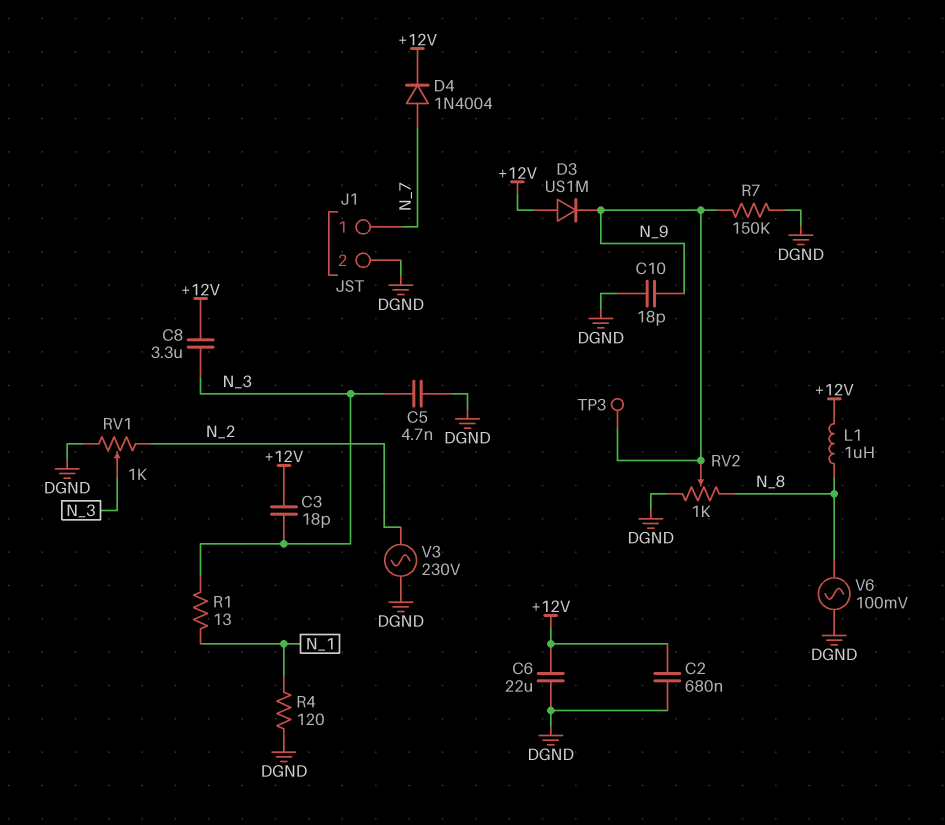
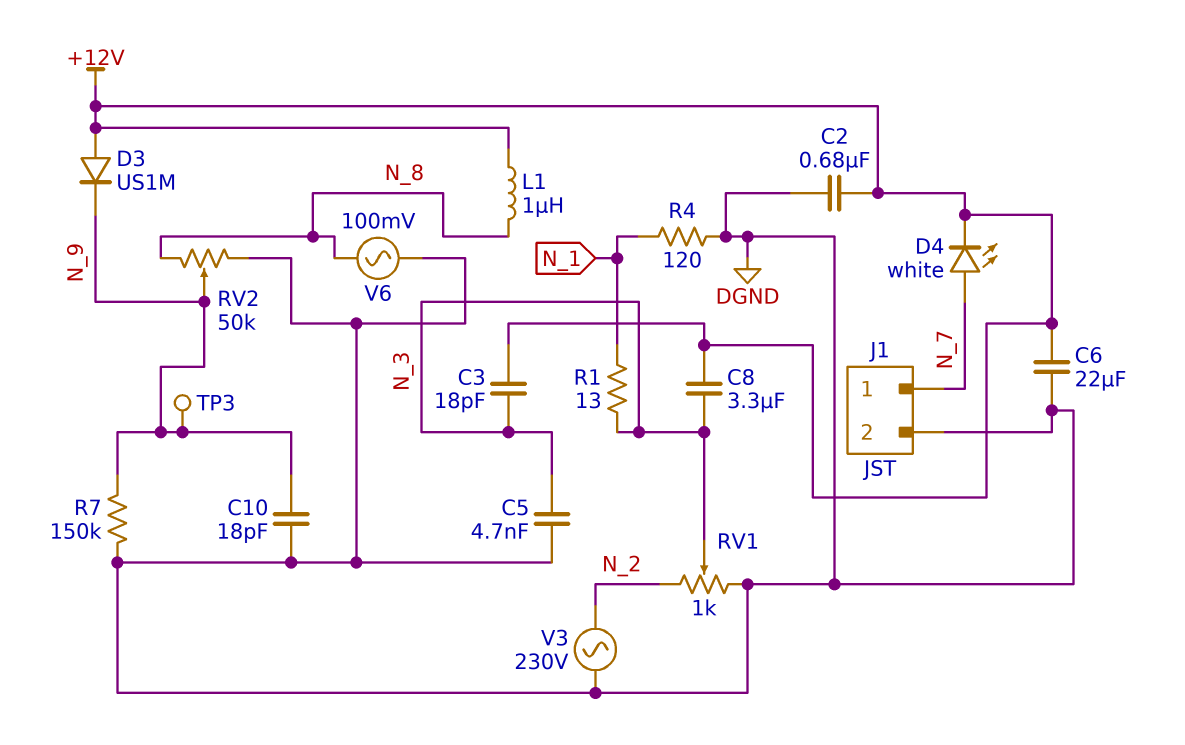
D4: diode 1N4004 (A N_7, K +12V) -> LED white (A N_7, K +12V)
RV2: 1k (DGND, N_8, wiper N_9) -> 50k (DGND, N_8, wiper N_9)

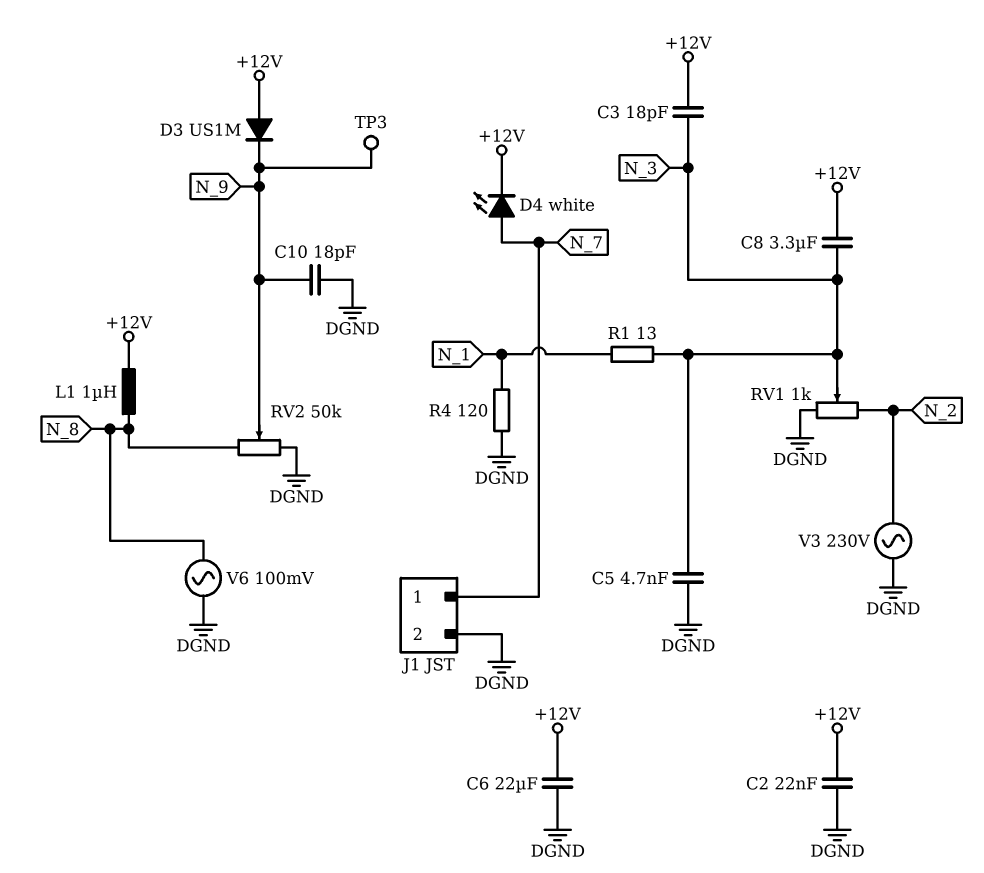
C2: 680nF (+12V, DGND) -> 22nF (+12V, DGND)
R7: 150k (DGND, N_9) -> none

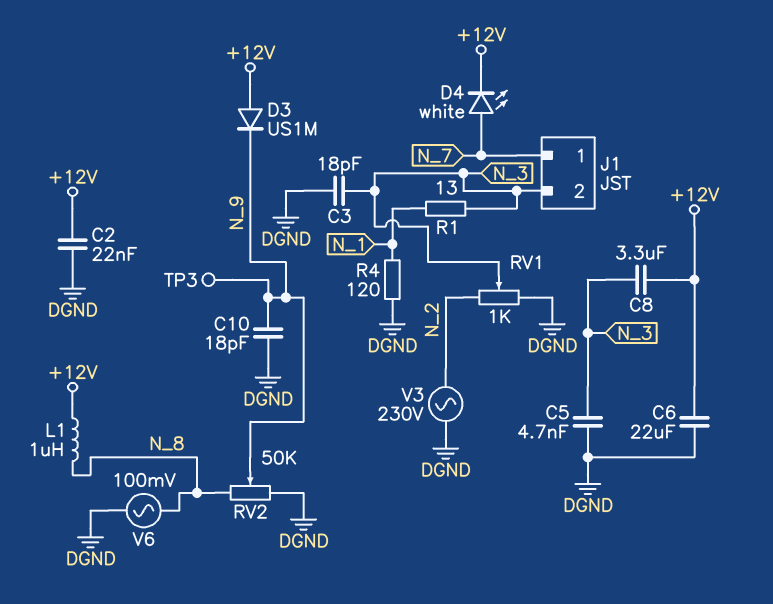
C3: 18pF (+12V, N_3) -> 18pF (DGND, N_3)
J1 pin 2: DGND -> N_3

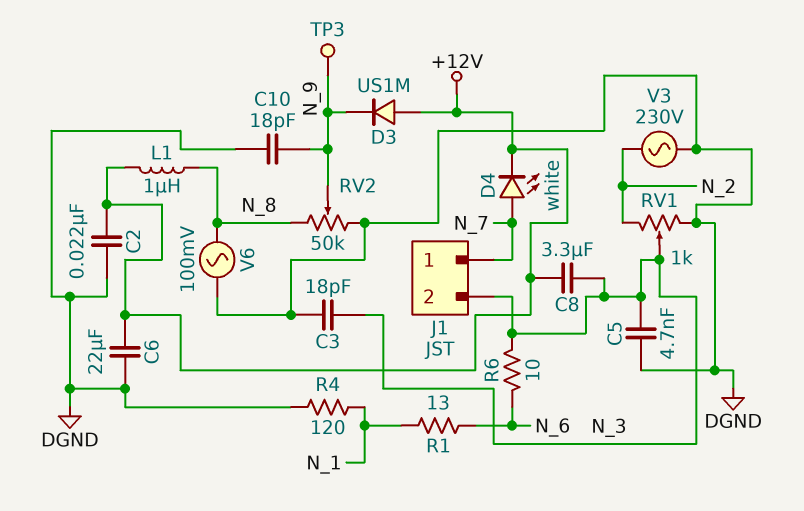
R1: 13 (N_1, N_3) -> 13 (N_1, N_6)
R6: none -> 10 (N_3, N_6)

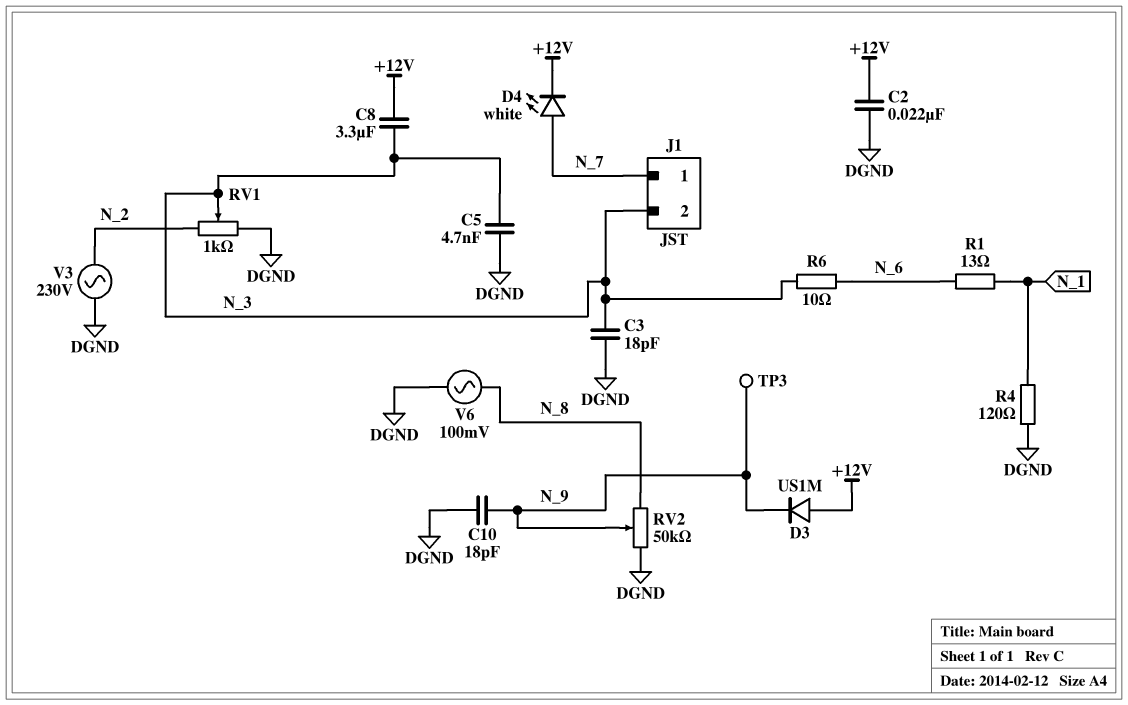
C6: 22uF (+12V, DGND) -> none
L1: 1uH (+12V, N_8) -> none

